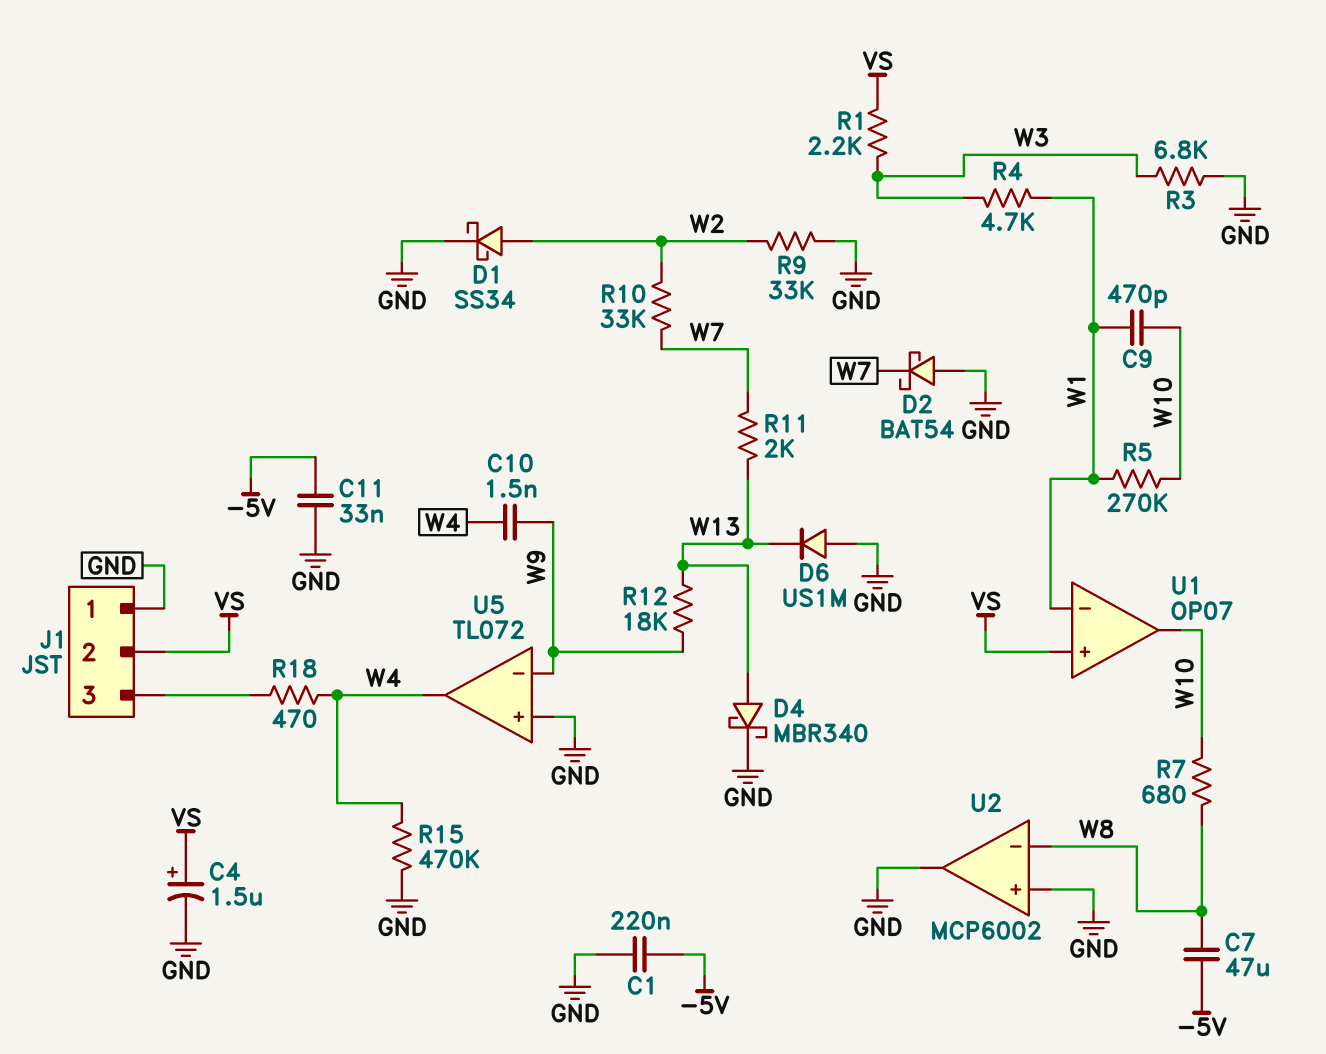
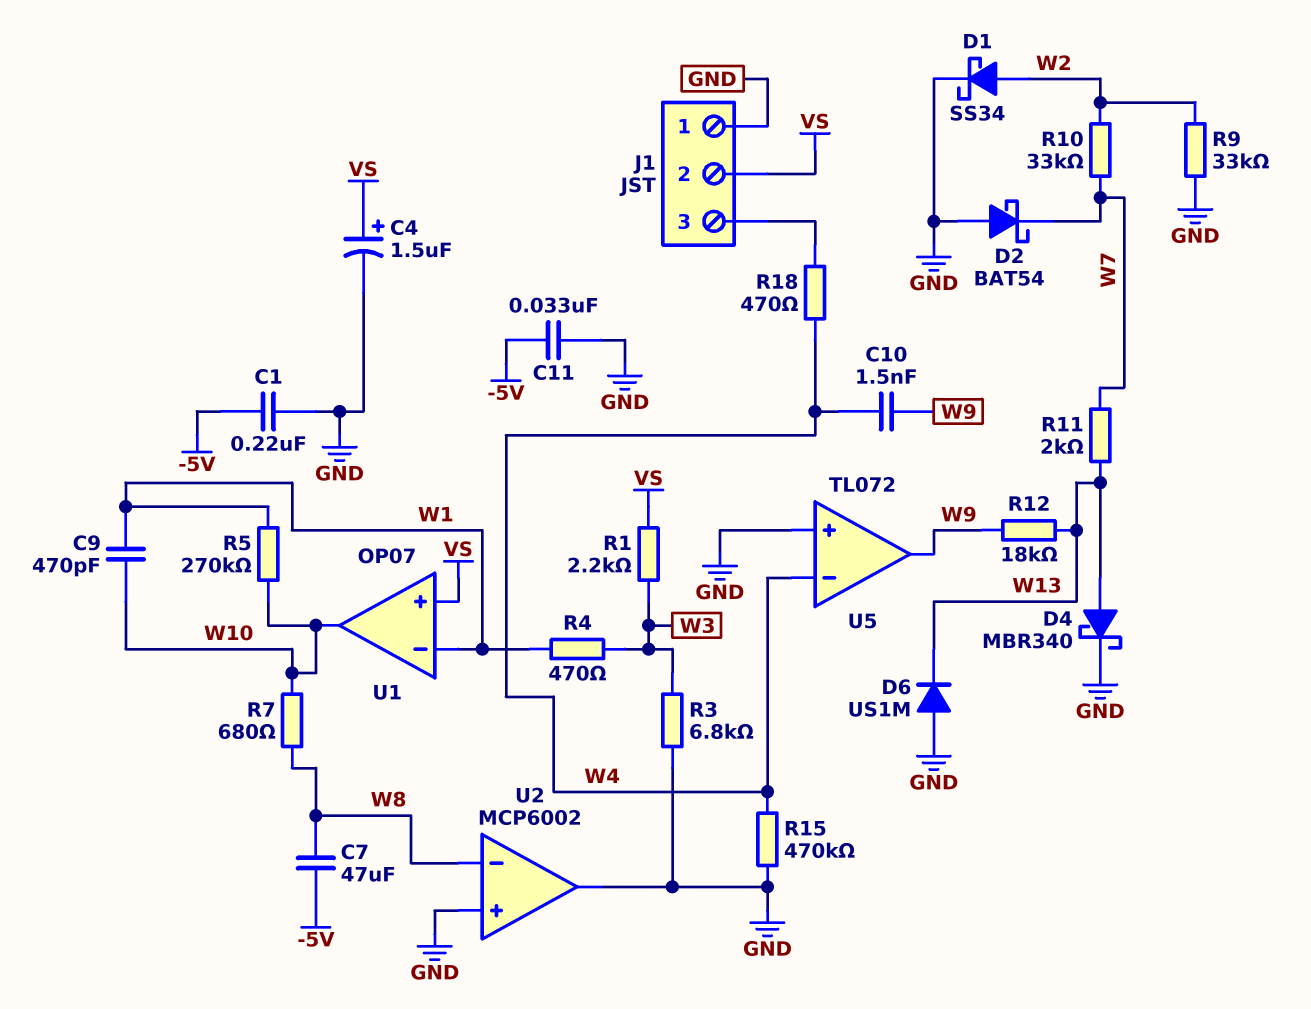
R4: 4.7k (W1, W3) -> 470 (W1, W3)
U5 pin in-: W9 -> W4
U5 pin out: W4 -> W9

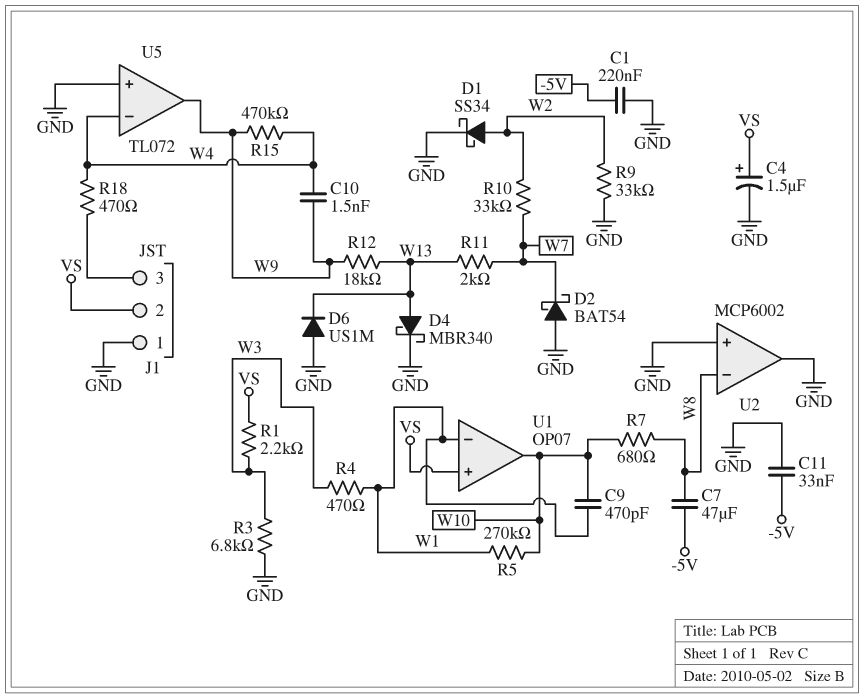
R15: 470k (GND, W4) -> 470k (W4, W9)

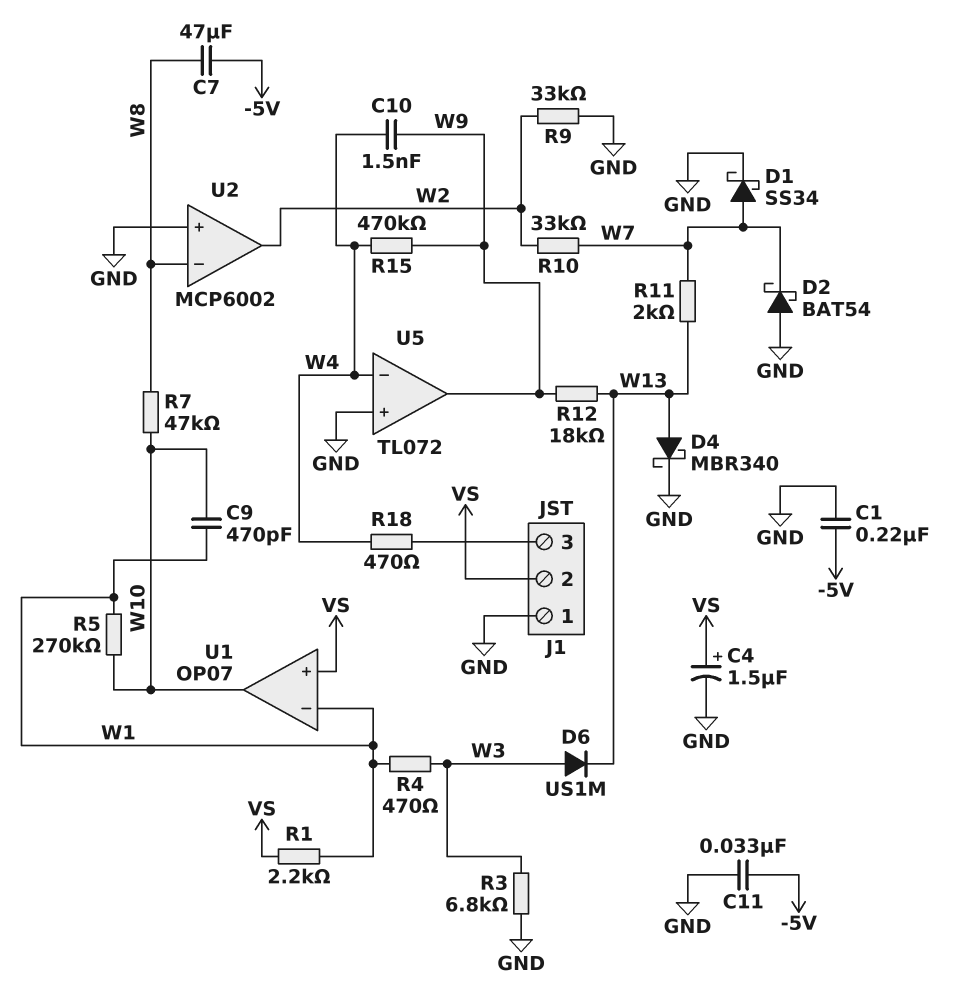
D1: schottky SS34 (A W2, K GND) -> schottky SS34 (A W7, K GND)
D6: diode US1M (A GND, K W13) -> diode US1M (A W3, K W13)
R1: 2.2k (VS, W3) -> 2.2k (VS, W1)
R7: 680 (W8, W10) -> 47k (W8, W10)
U2 pin out: GND -> W2

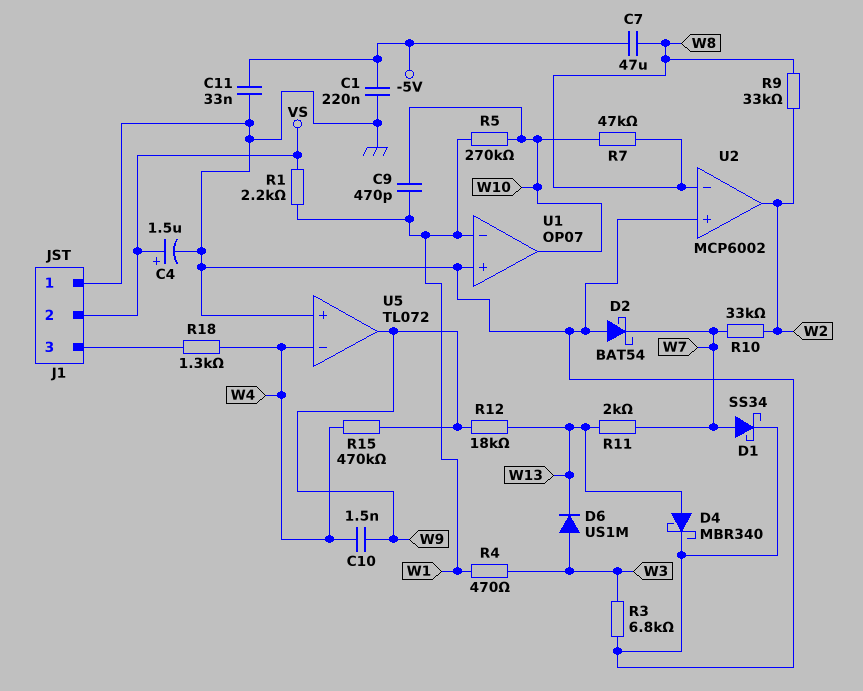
R9: 33k (GND, W2) -> 33k (W2, W8)
R18: 470 (J1/3, W4) -> 1.3k (J1/3, W4)
U1 pin in+: VS -> GND

